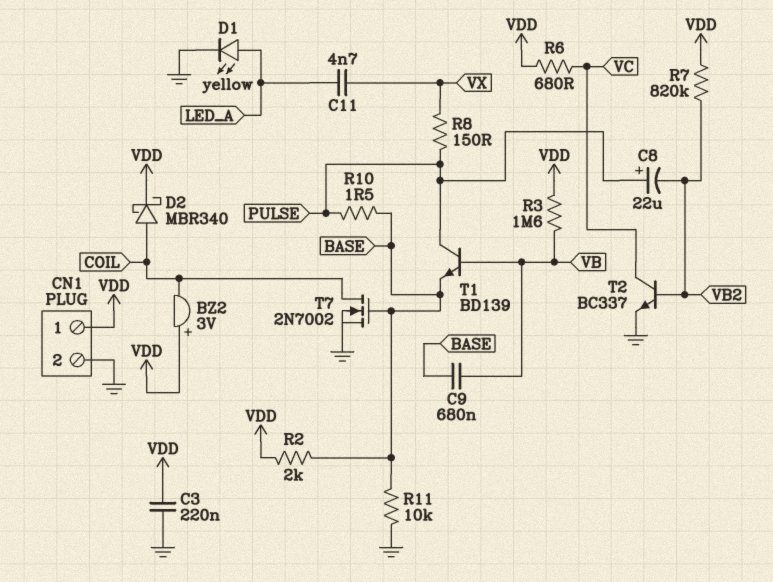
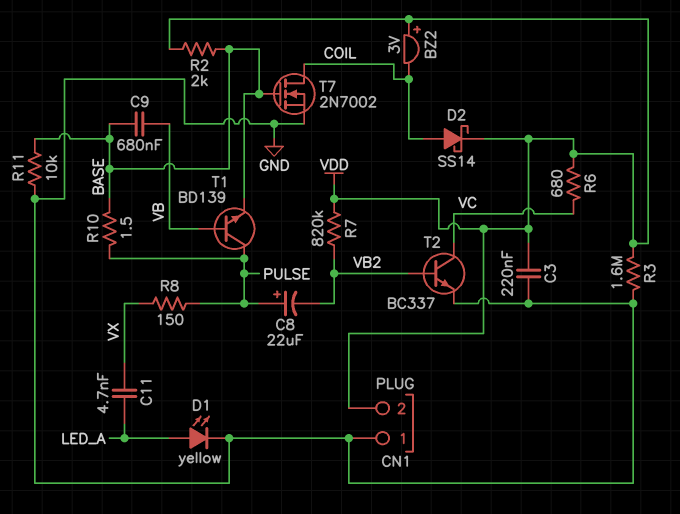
CN1 pin 1: VDD -> GND
CN1 pin 2: GND -> VDD
D2: schottky MBR340 (A COIL, K VDD) -> schottky SS14 (A COIL, K VDD)
R3: 1.6M (VB, VDD) -> 1.6M (GND, VDD)

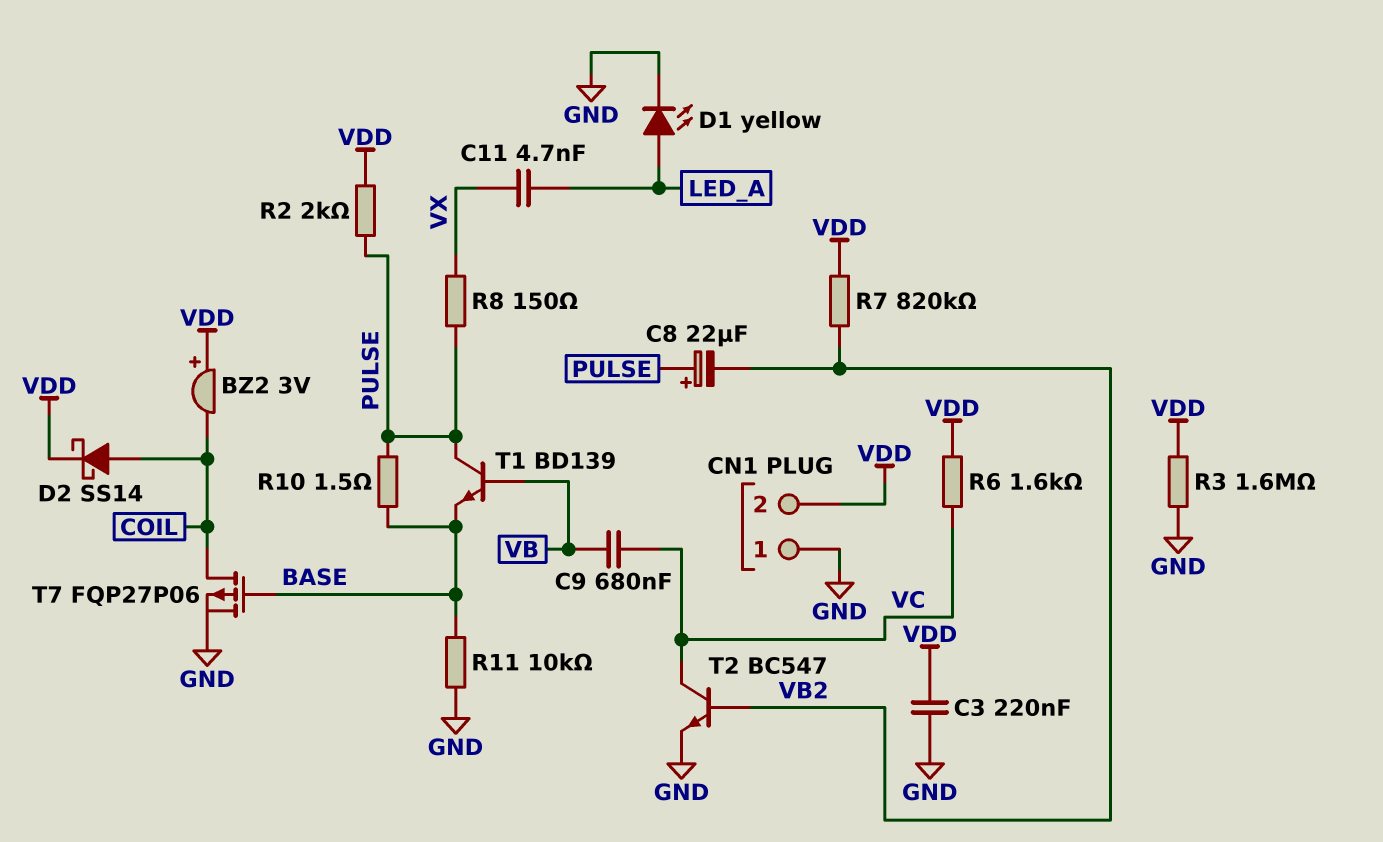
C9: 680nF (BASE, VB) -> 680nF (VB, VC)
R2: 2k (BASE, VDD) -> 2k (PULSE, VDD)
R6: 680 (VC, VDD) -> 1.6k (VC, VDD)
T2: NPN BC337 (B VB2, C VC, E GND) -> NPN BC547 (B VB2, C VC, E GND)
T7: NMOS 2N7002 (G BASE, D COIL, S GND) -> PMOS FQP27P06 (G BASE, D COIL, S GND)

